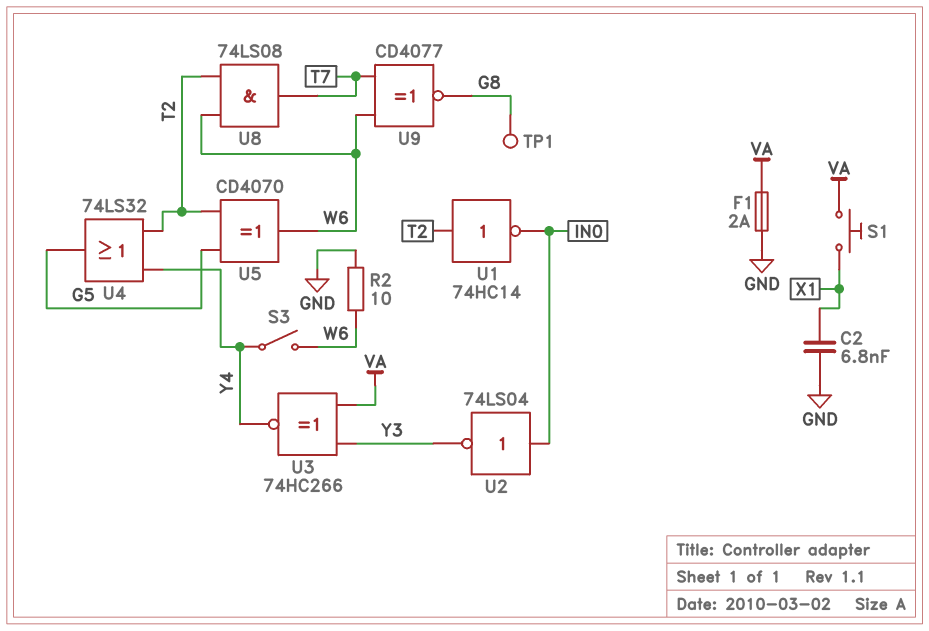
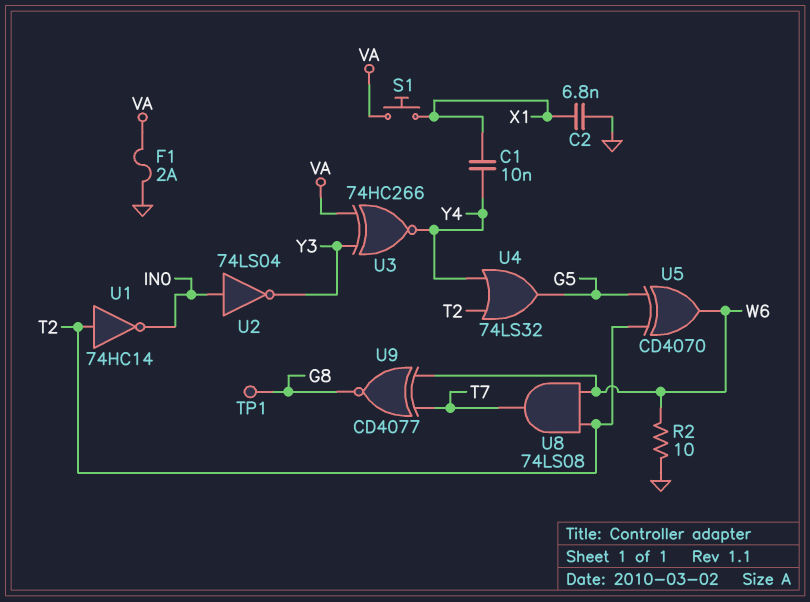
C1: none -> 10nF (X1, Y4)
S3: switch (W6, Y4) -> none

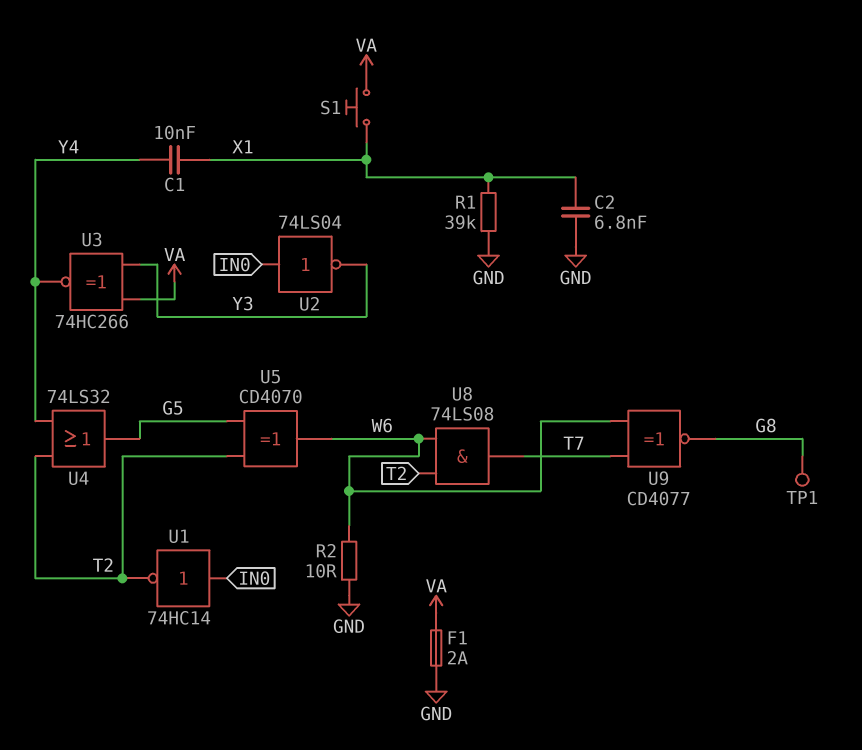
R1: none -> 39k (GND, X1)
U1: NOT 74HC14 (in T2, out IN0) -> NOT 74HC14 (in IN0, out T2)

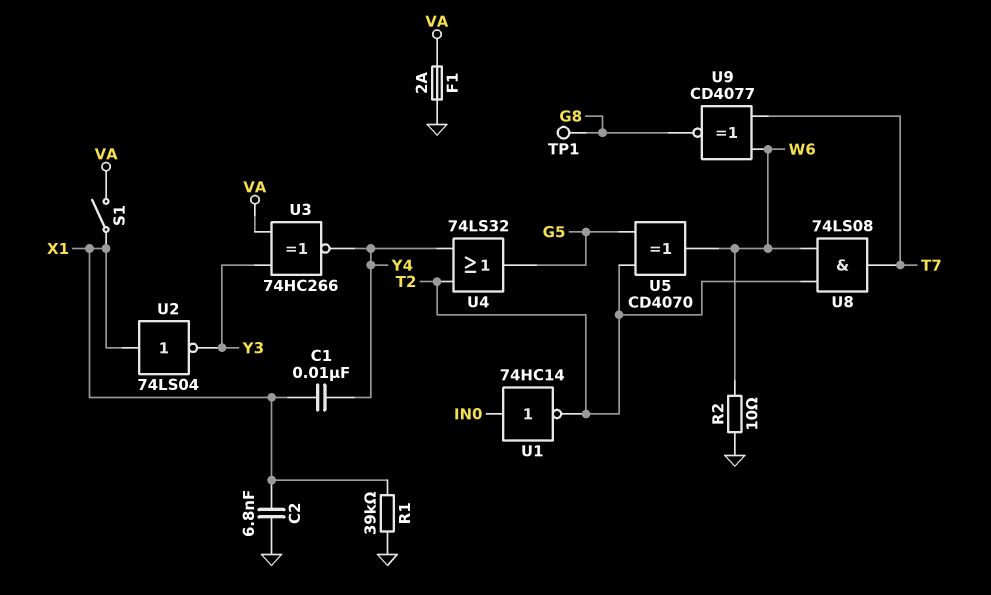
S1: button (VA, X1) -> switch (VA, X1)
U2: NOT 74LS04 (in IN0, out Y3) -> NOT 74LS04 (in X1, out Y3)

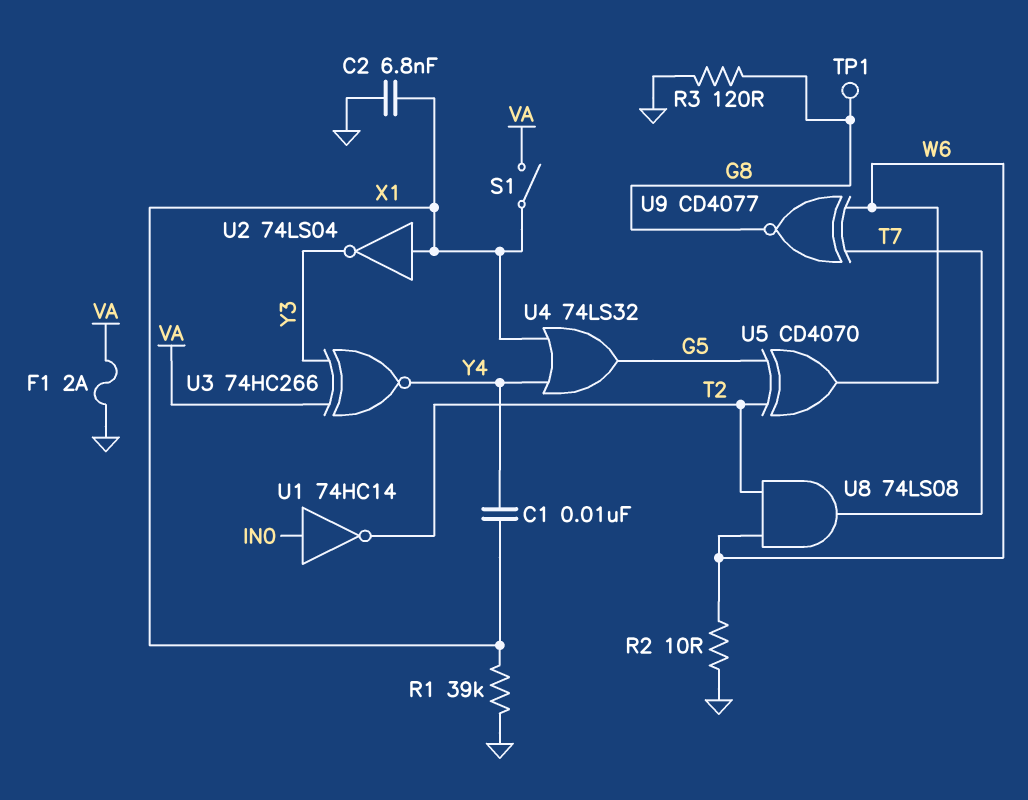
R3: none -> 120 (G8, GND)
U4: OR 74LS32 (in T2, in Y4, out G5) -> OR 74LS32 (in X1, in Y4, out G5)

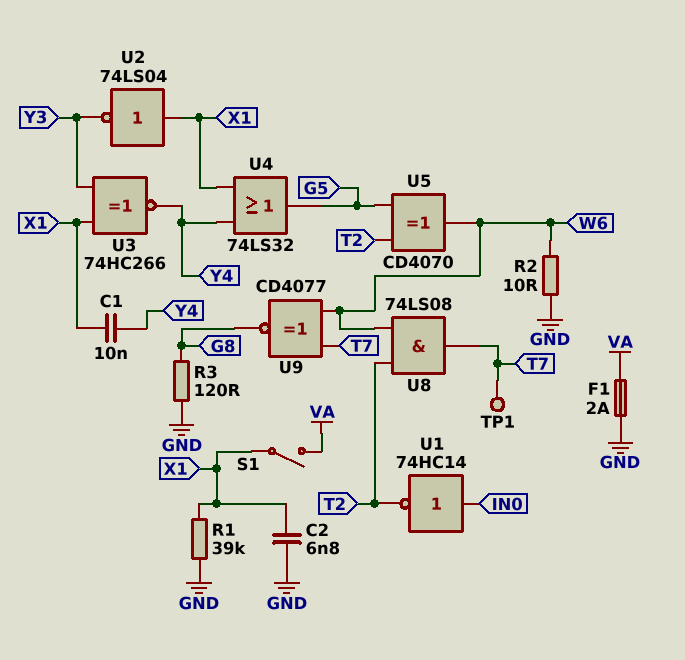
TP1: test point (G8) -> test point (T7)
U3: XNOR 74HC266 (in VA, in Y3, out Y4) -> XNOR 74HC266 (in X1, in Y3, out Y4)

